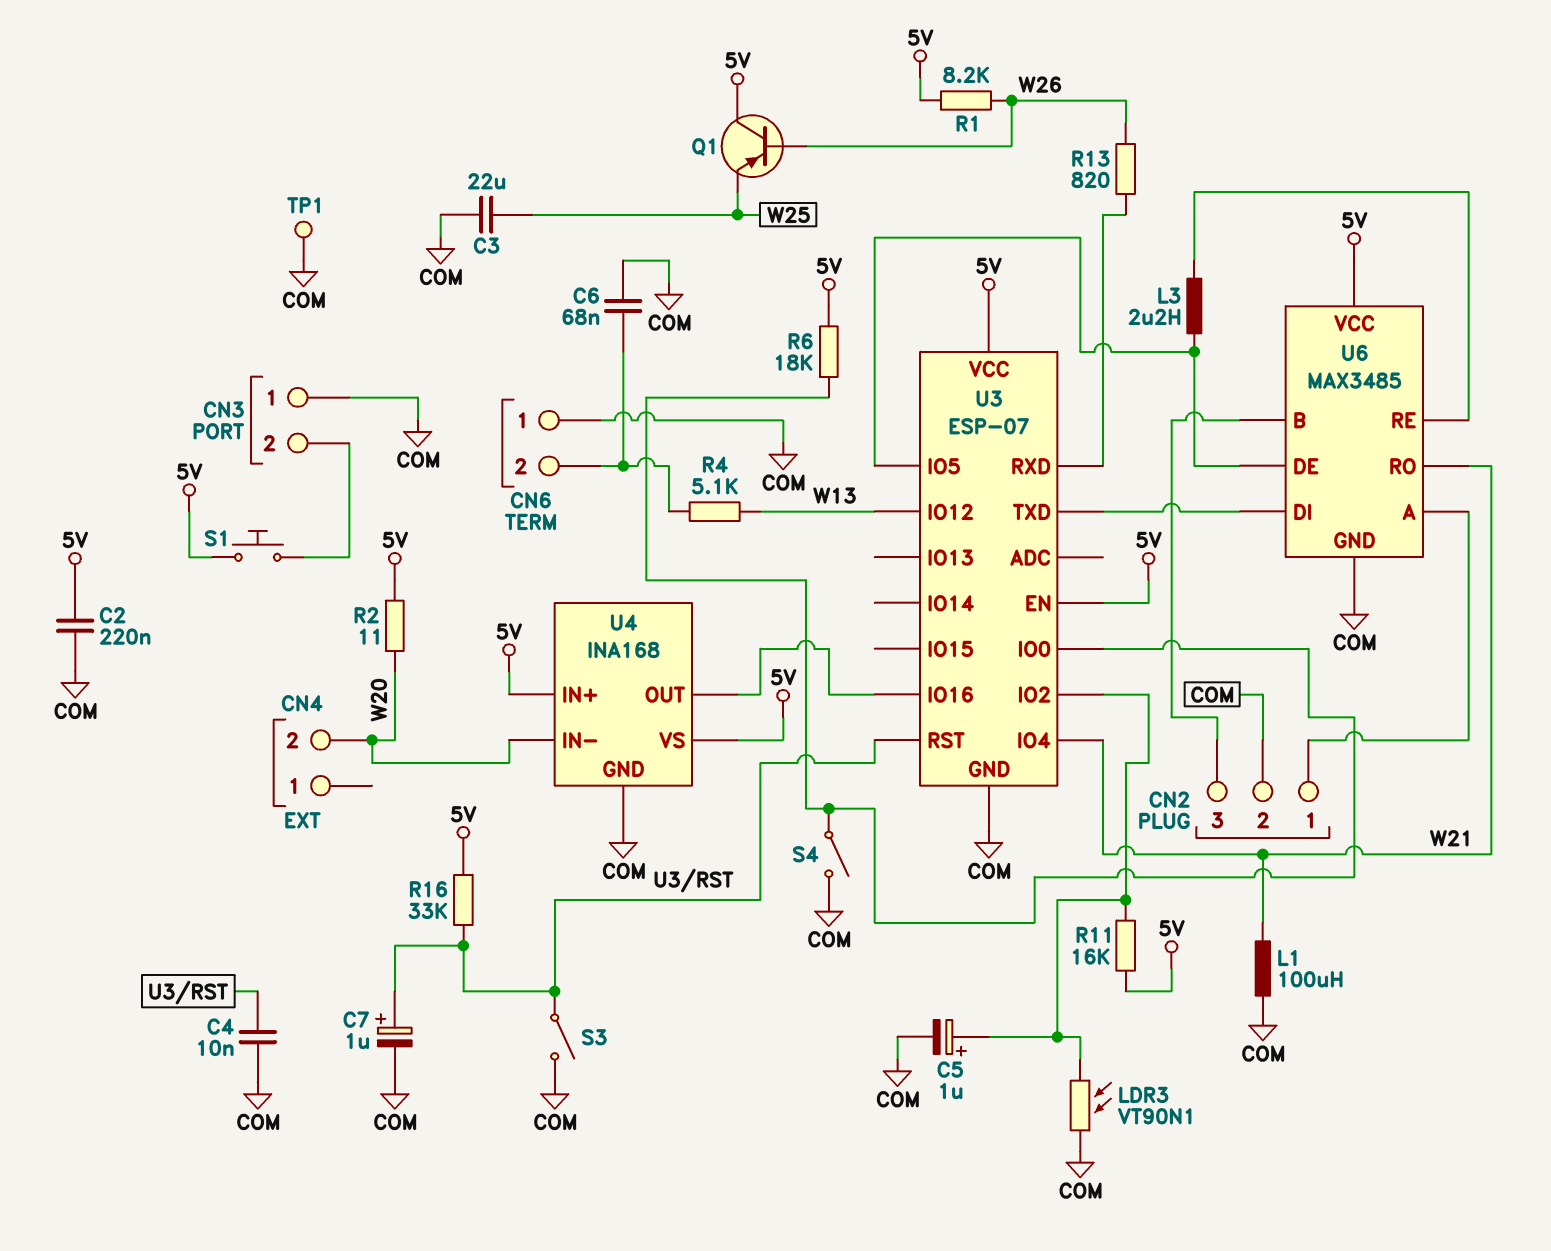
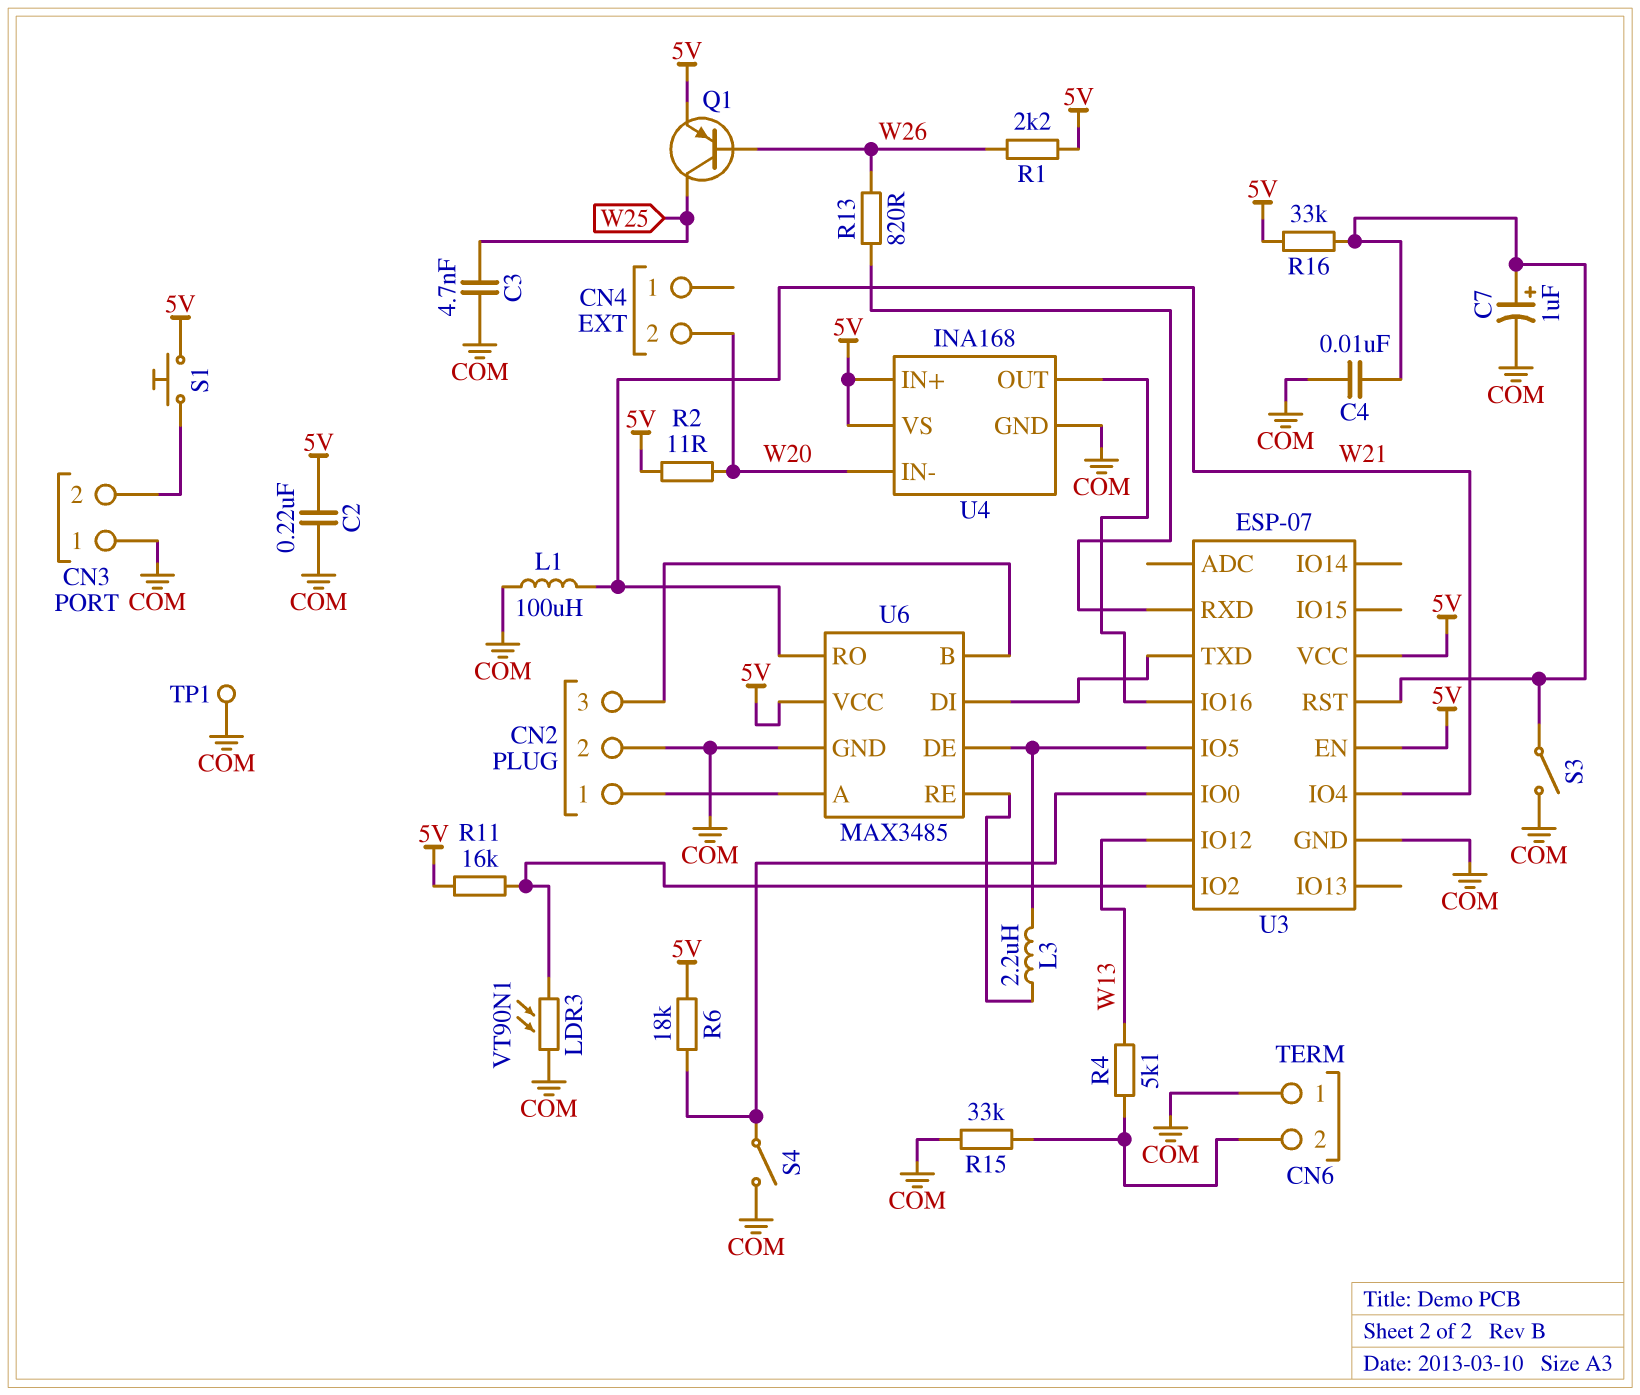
C3: 22uF (COM, W25) -> 4.7nF (COM, W25)
C5: 1uF (plus U3/IO2, minus COM) -> none
C6: 68nF (CN6/2, COM) -> none
Q1: PNP (B W26, C 5V, E W25) -> PNP (B W26, C W25, E 5V)
R1: 8.2k (5V, W26) -> 2.2k (5V, W26)
R15: none -> 33k (CN6/2, COM)

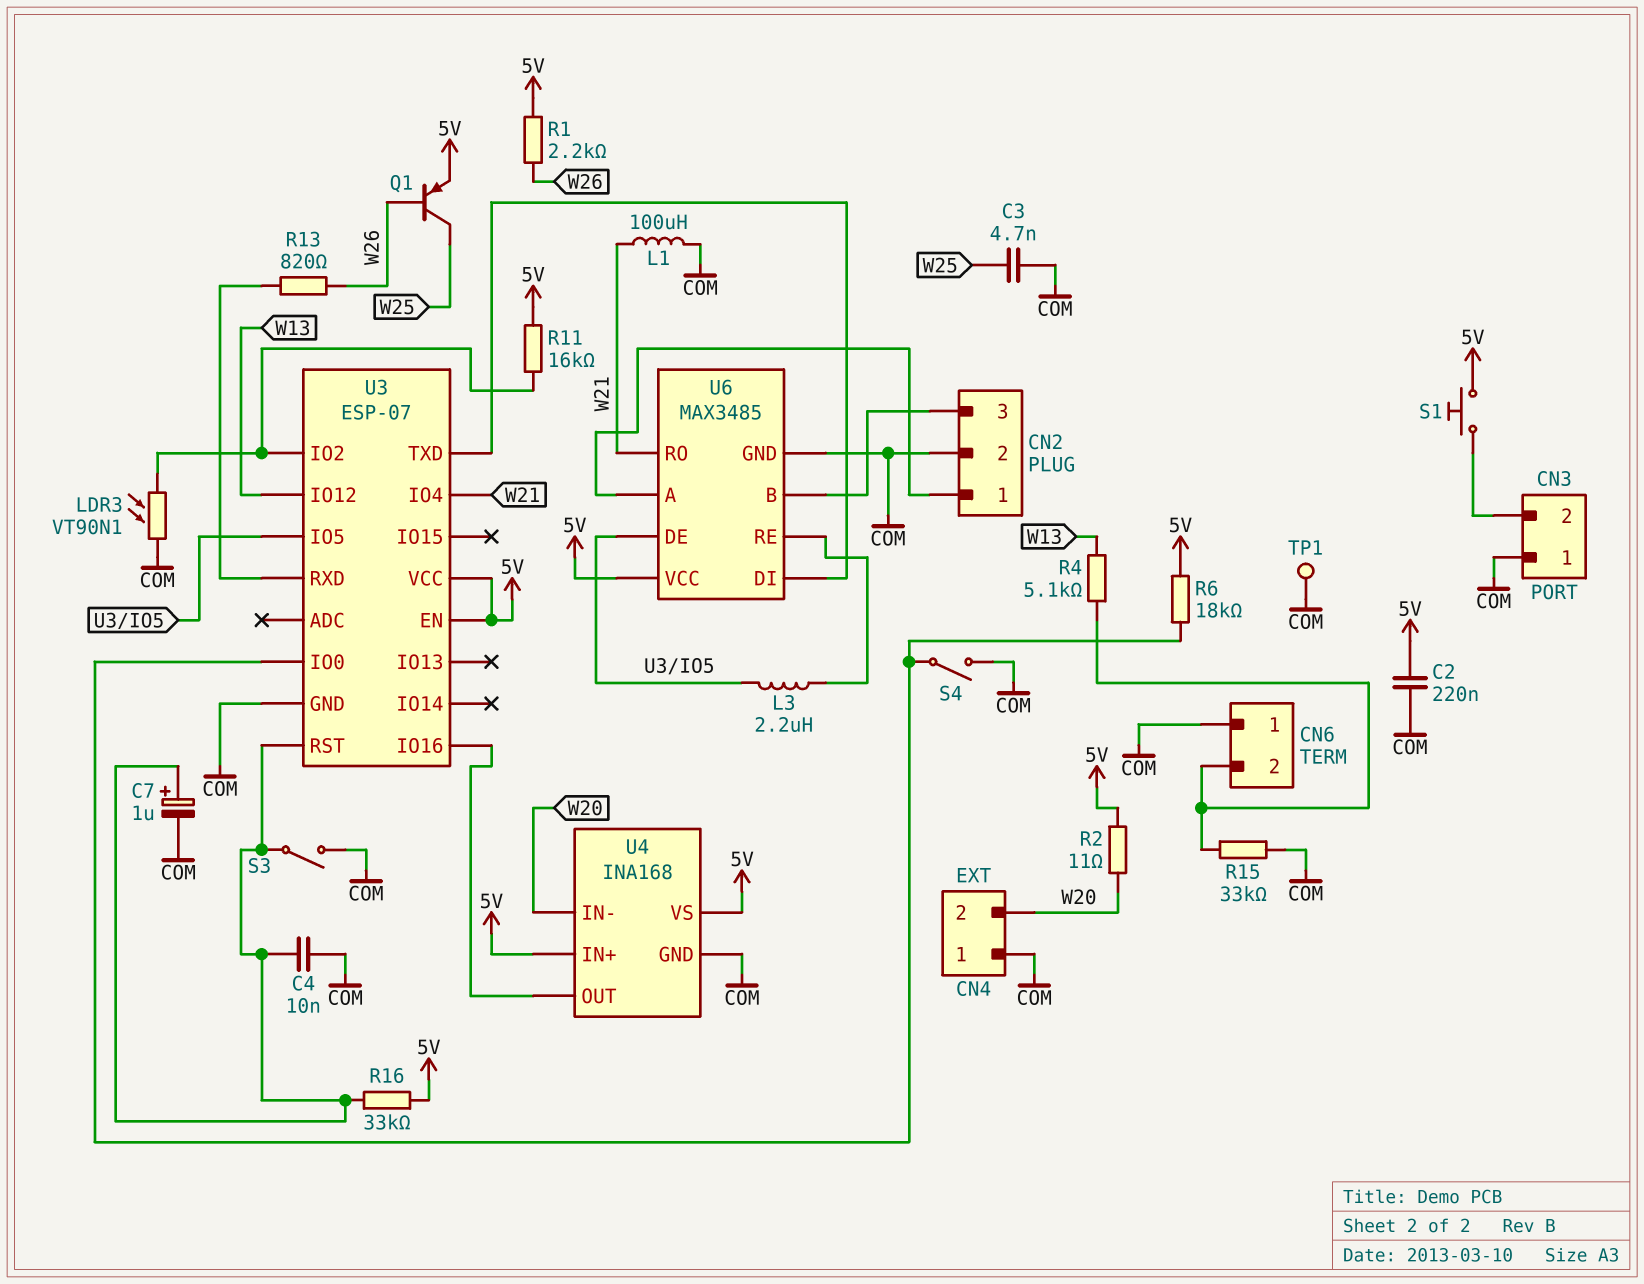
CN4 pin 1: none -> COM

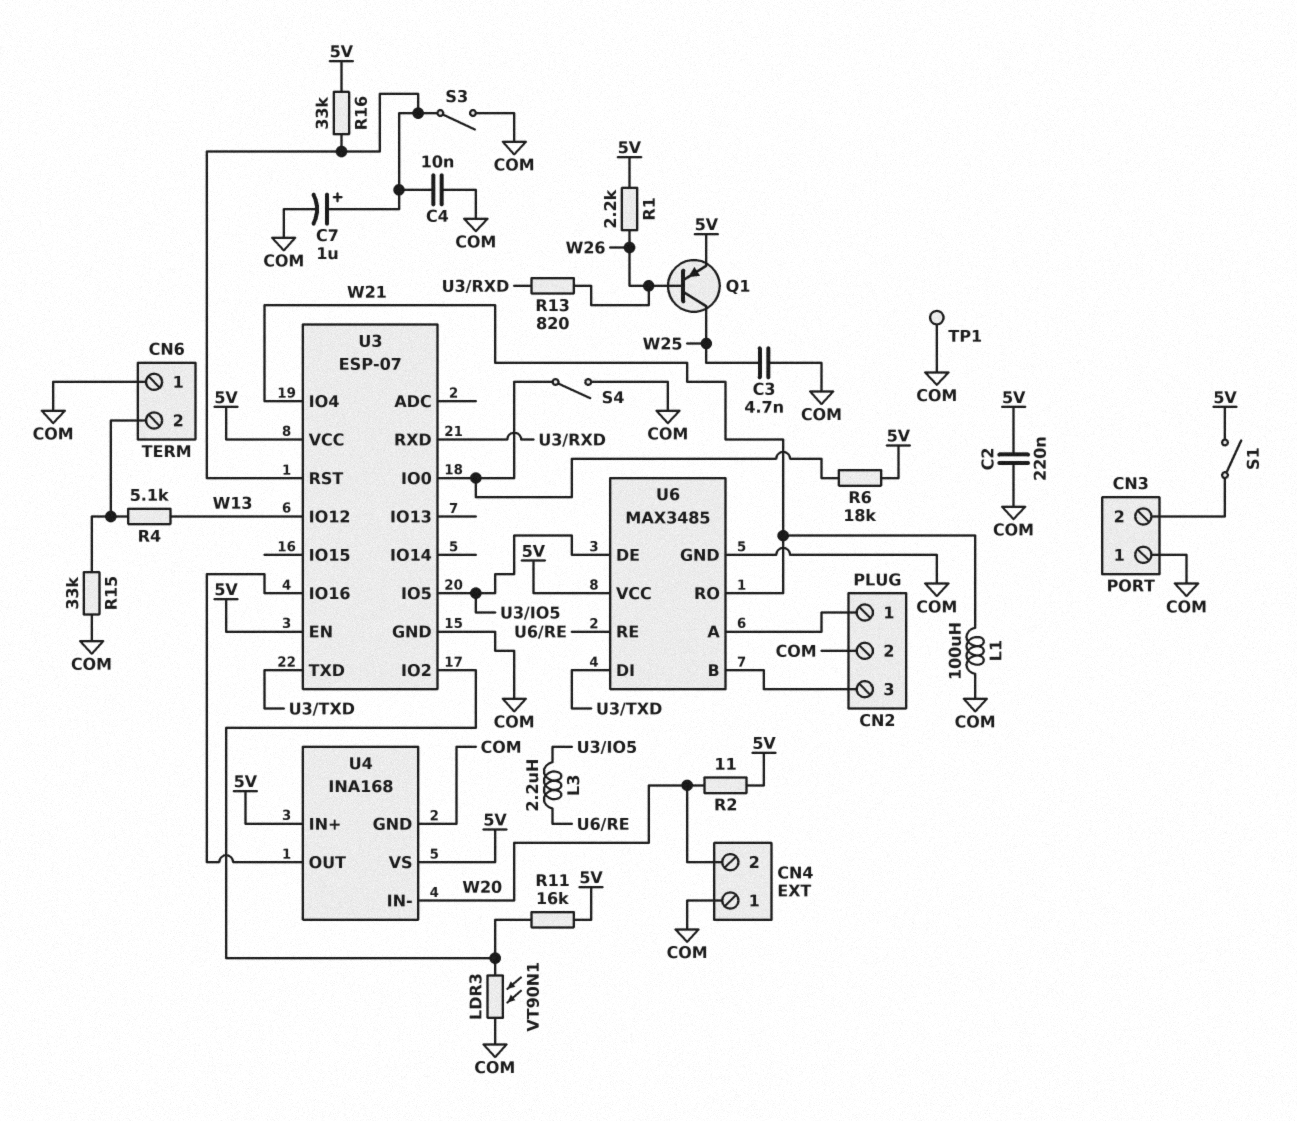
S1: button (5V, CN3/2) -> switch (5V, CN3/2)

